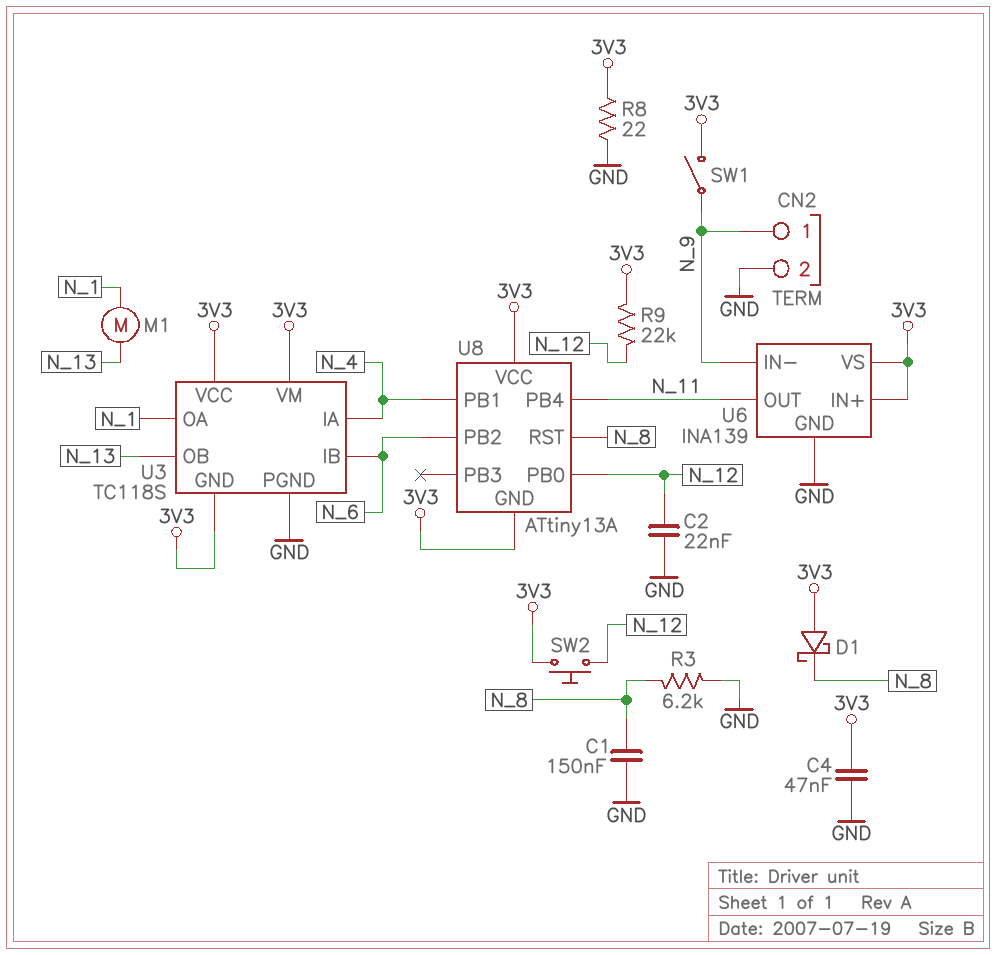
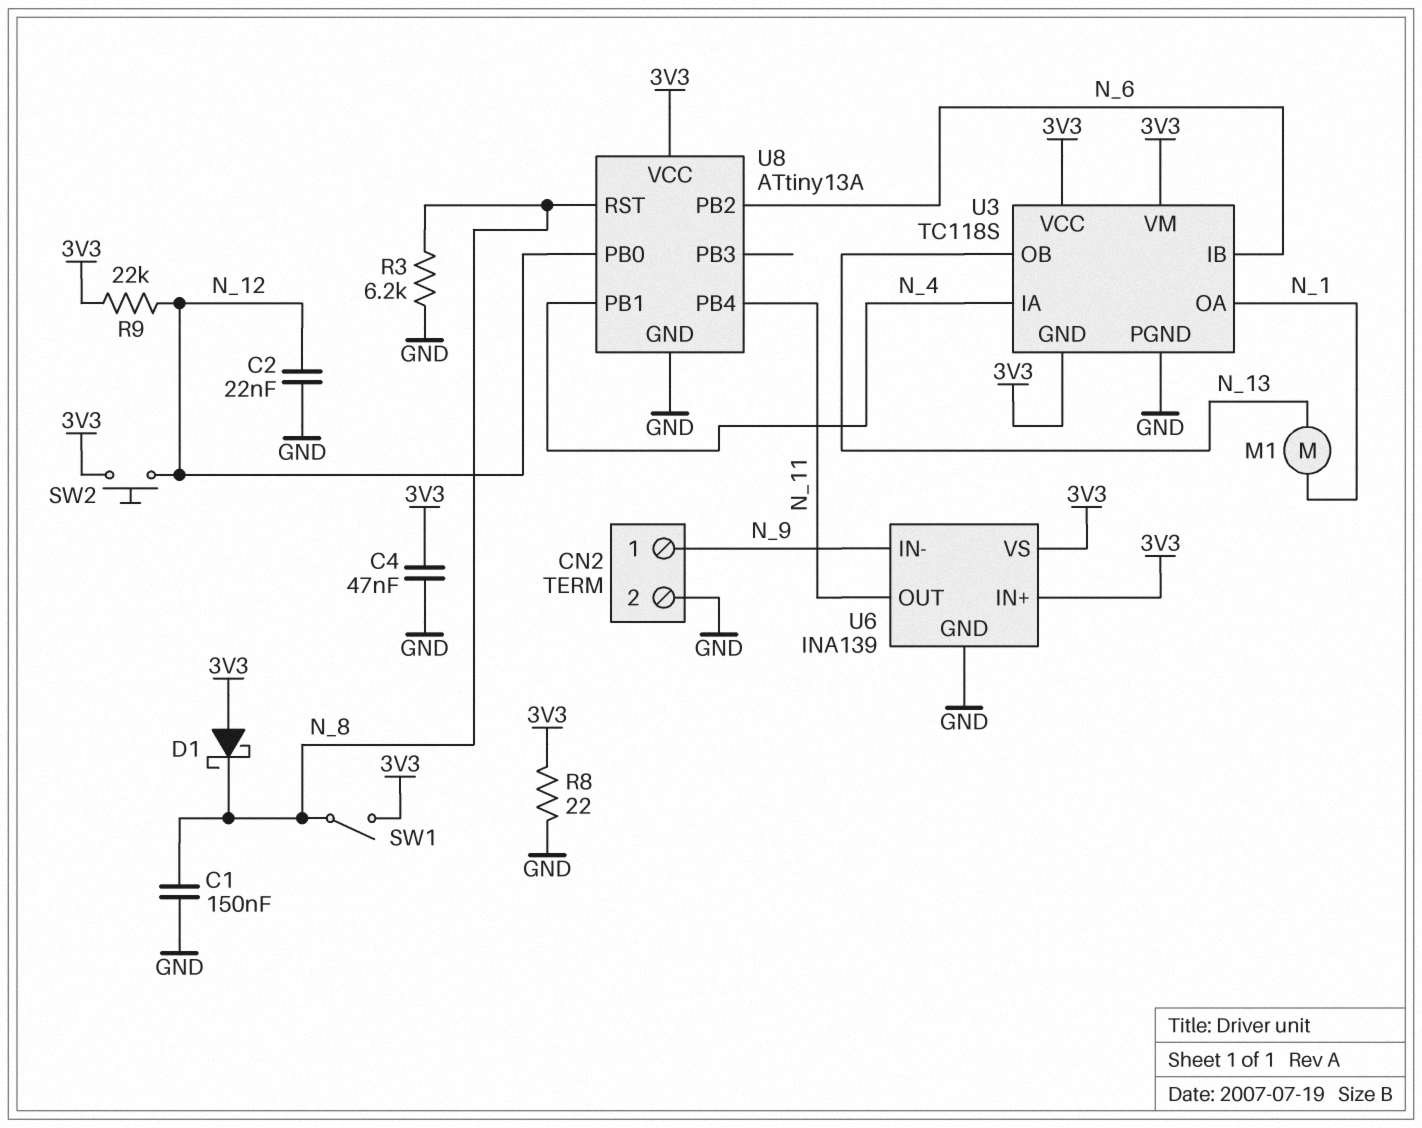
SW1: switch (3V3, N_9) -> switch (3V3, N_8)
U8 pin GND: 3V3 -> GND

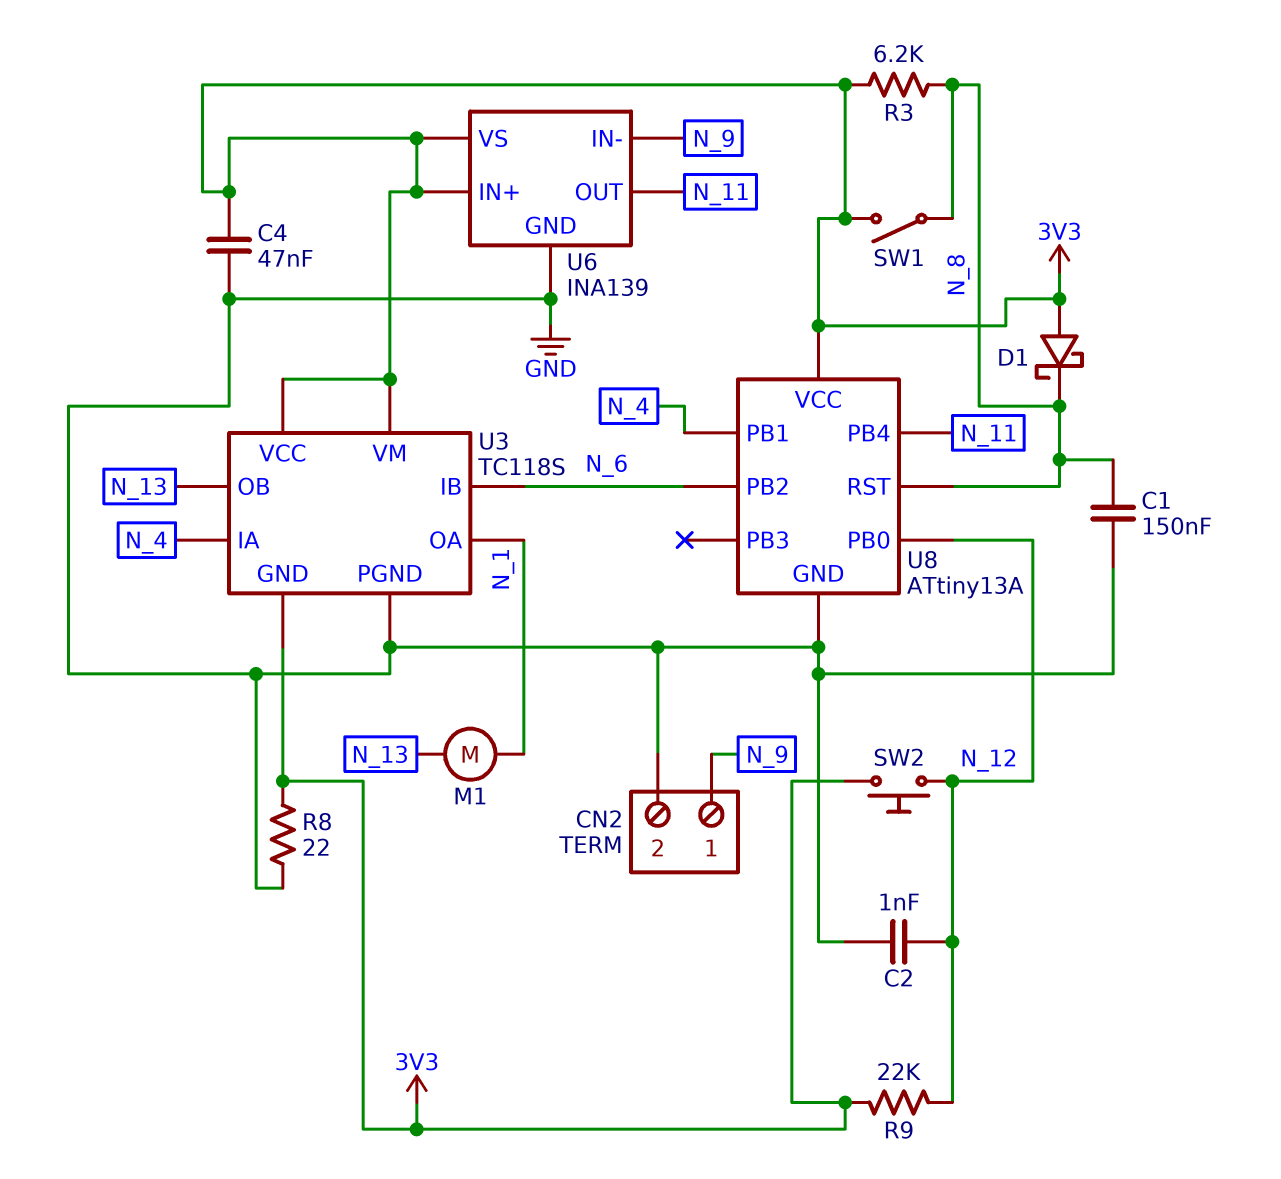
C2: 22nF (GND, N_12) -> 1nF (GND, N_12)
R3: 6.2k (GND, N_8) -> 6.2k (3V3, N_8)

